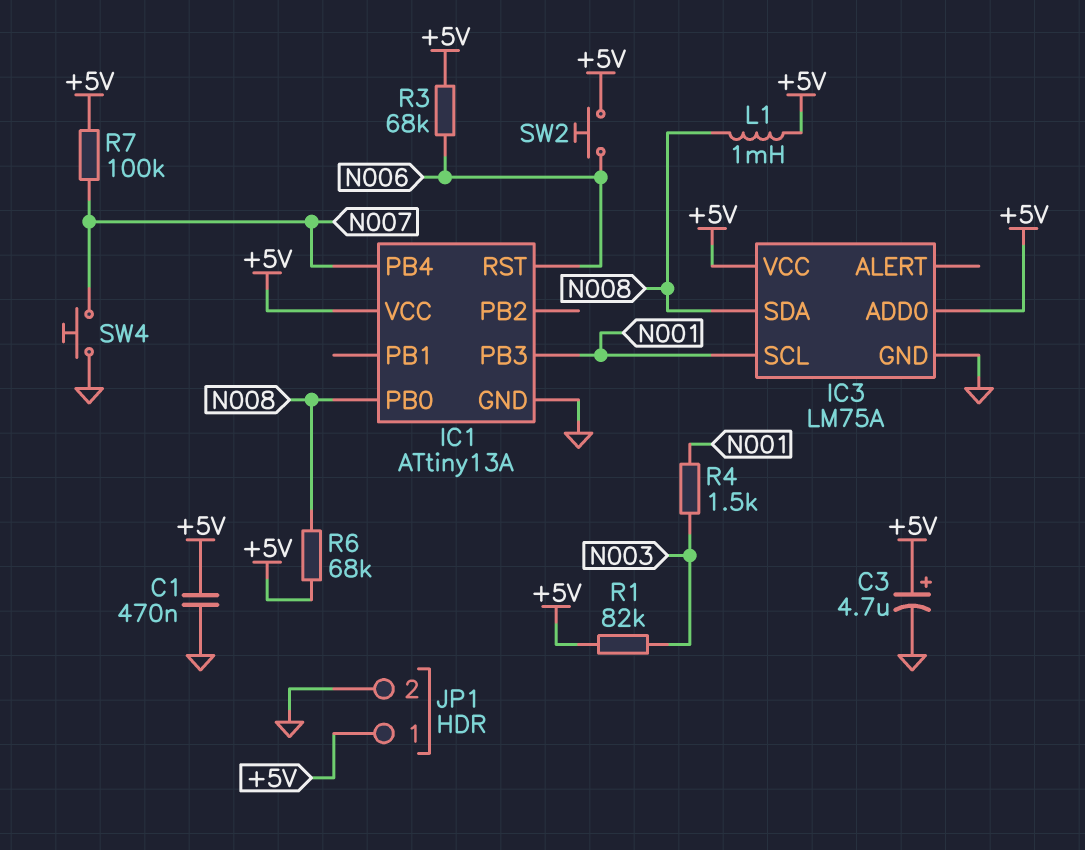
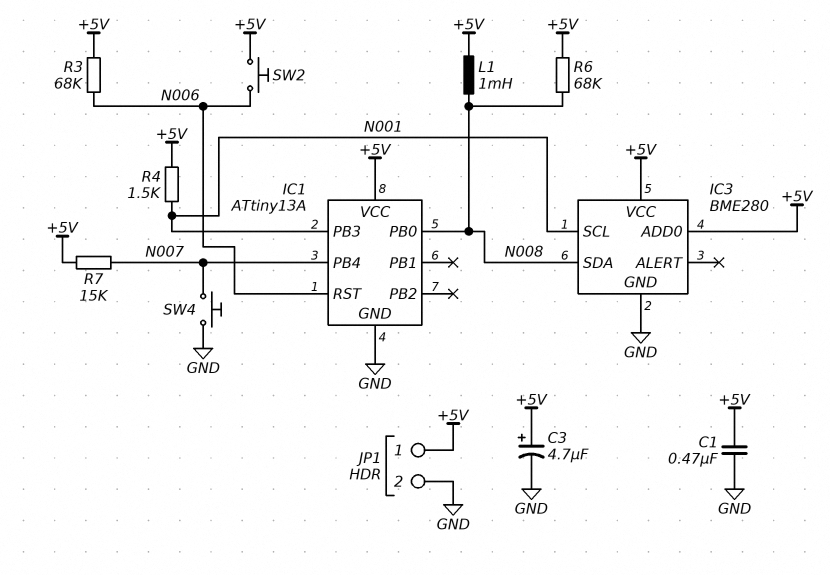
IC3: LM75A -> BME280
R1: 82k (+5V, N003) -> none
R4: 1.5k (N001, N003) -> 1.5k (+5V, N001)
R7: 100k (+5V, N007) -> 15k (+5V, N007)

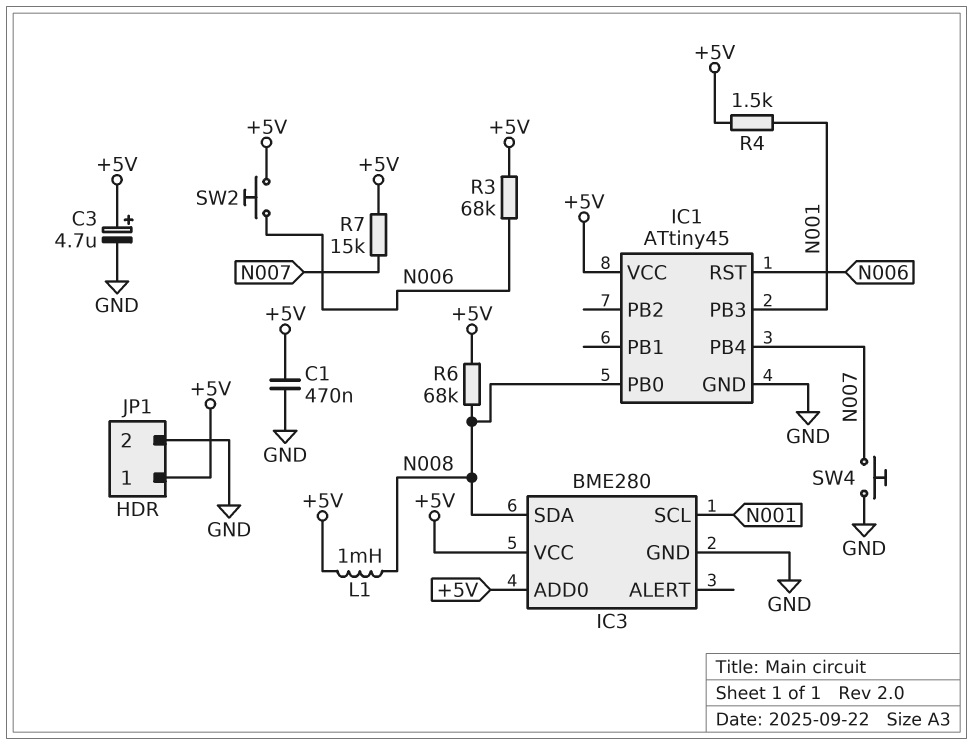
IC1: ATtiny13A -> ATtiny45

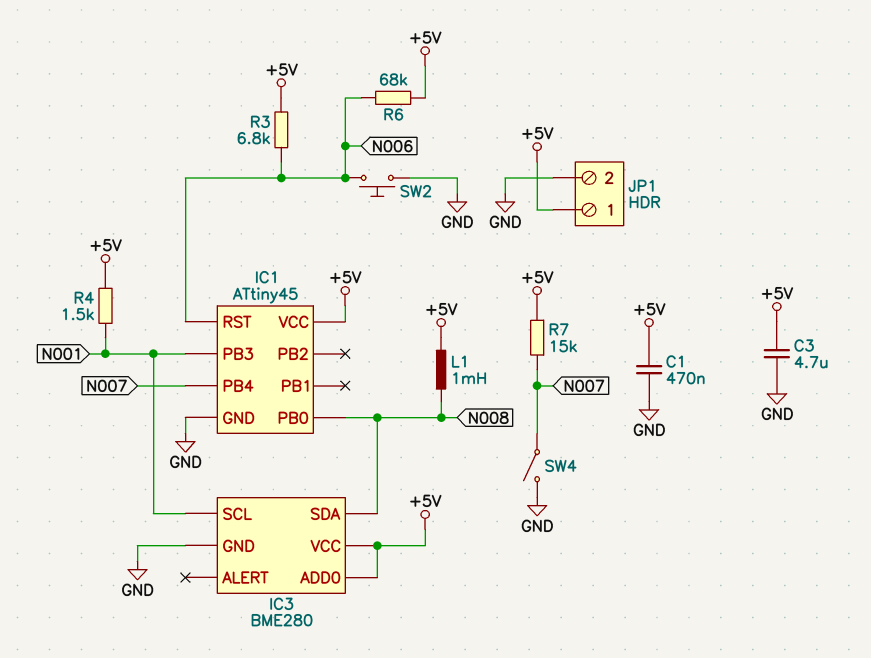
C3: 4.7uF (plus +5V, minus GND) -> 4.7uF (+5V, GND)
R3: 68k (+5V, N006) -> 6.8k (+5V, N006)
R6: 68k (+5V, N008) -> 68k (+5V, N006)
SW2: button (+5V, N006) -> button (GND, N006)
SW4: button (GND, N007) -> switch (GND, N007)

